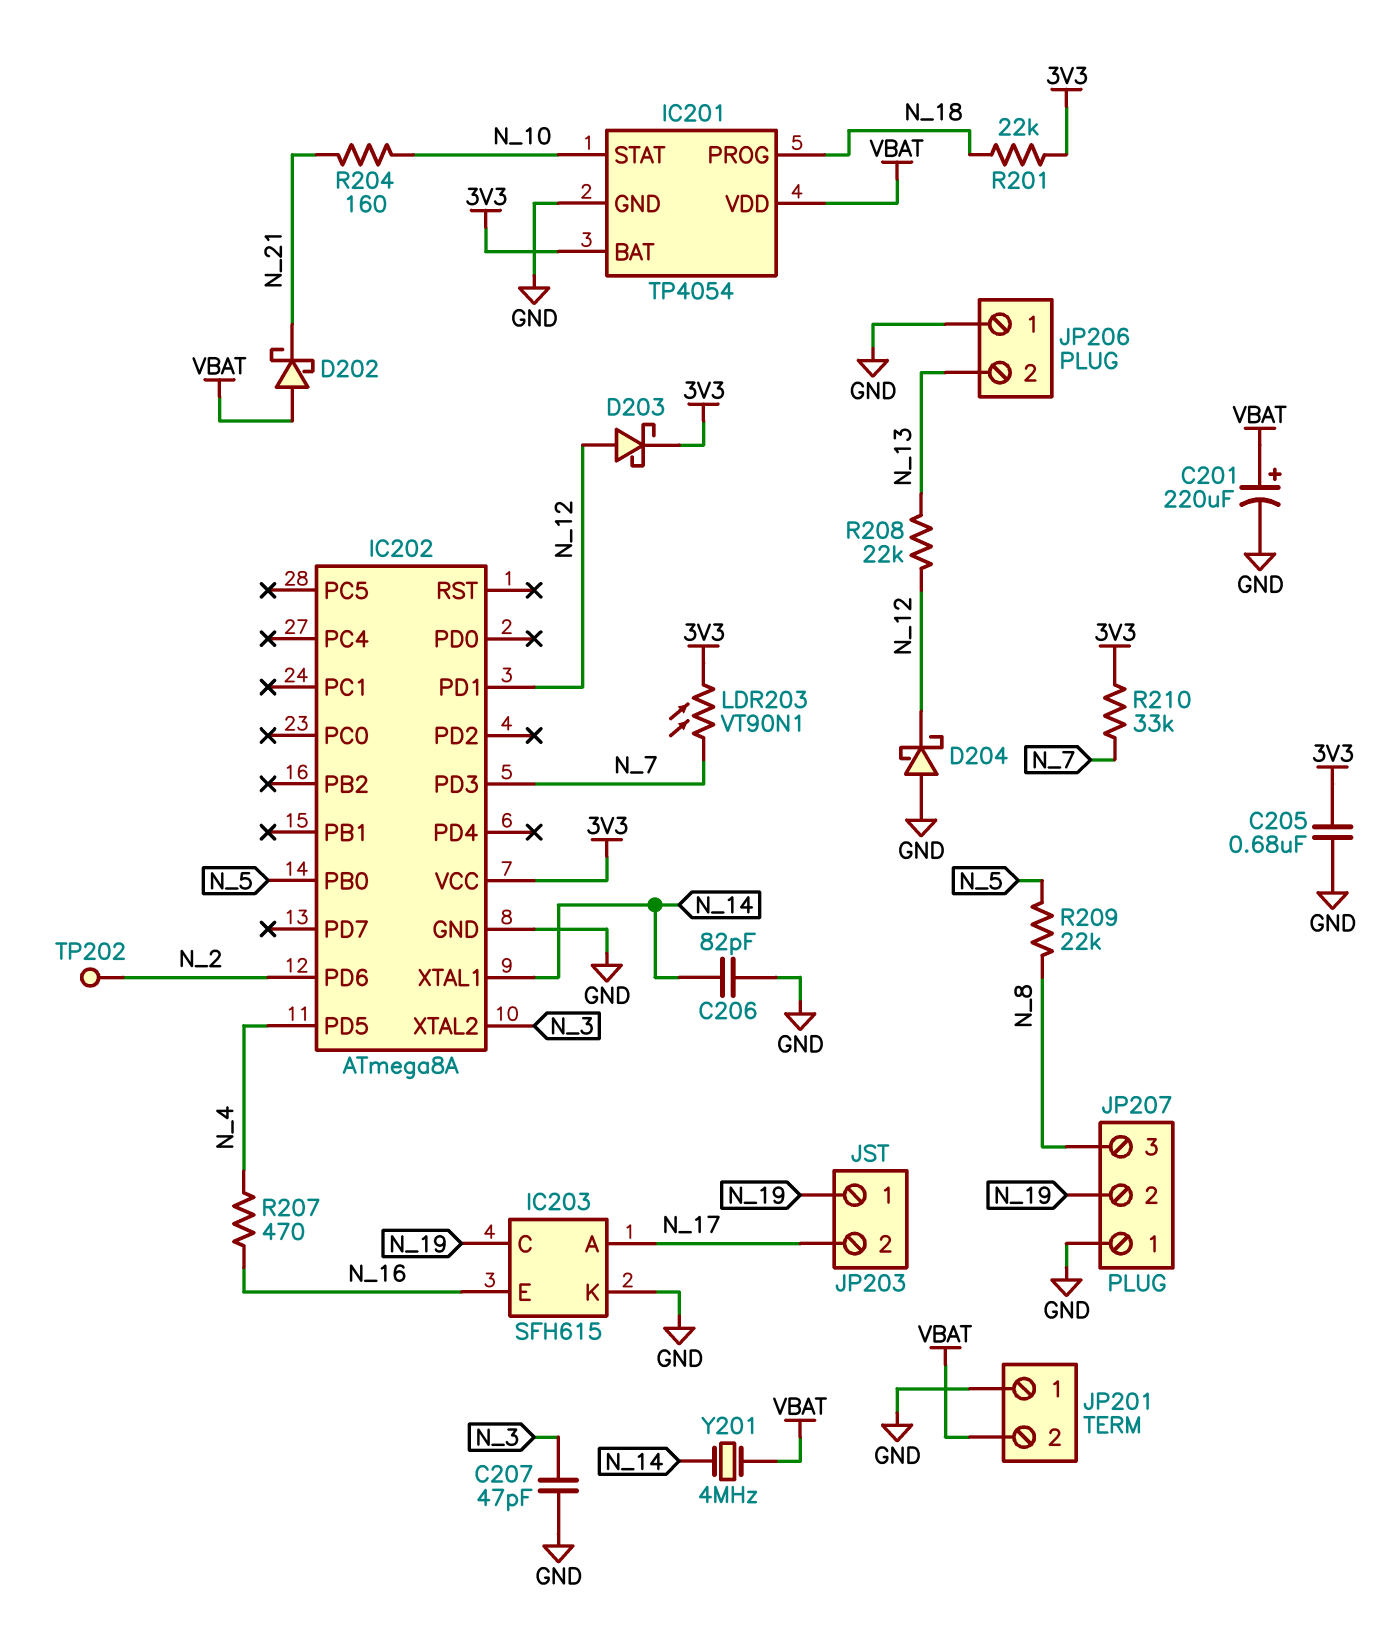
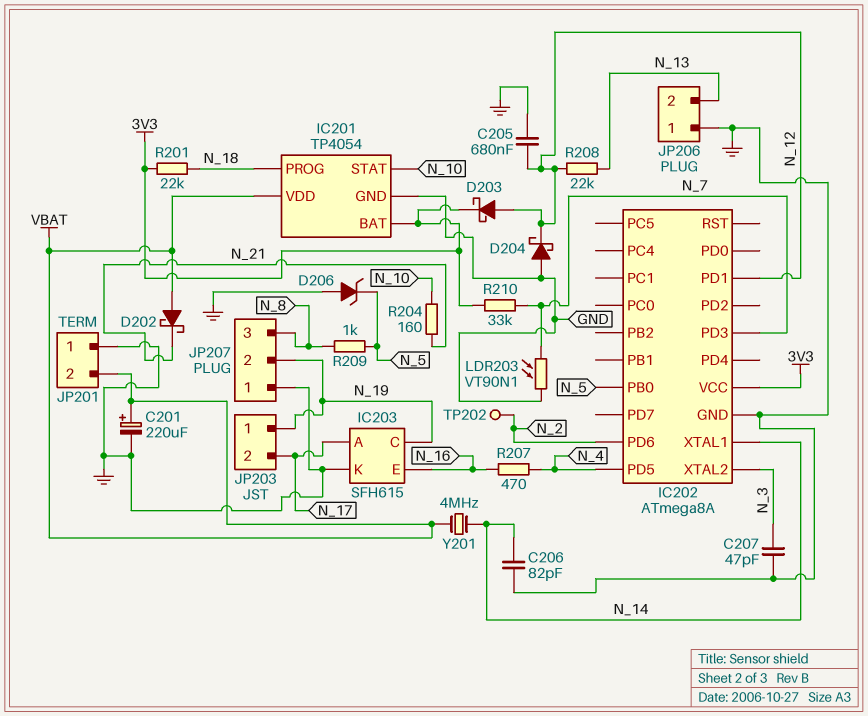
C205: 680nF (3V3, GND) -> 680nF (GND, N_12)
D206: none -> zener (A GND, K N_5)
LDR203: VT90N1 (3V3, N_7) -> VT90N1 (GND, N_7)
R209: 22k (N_5, N_8) -> 1k (N_5, N_8)

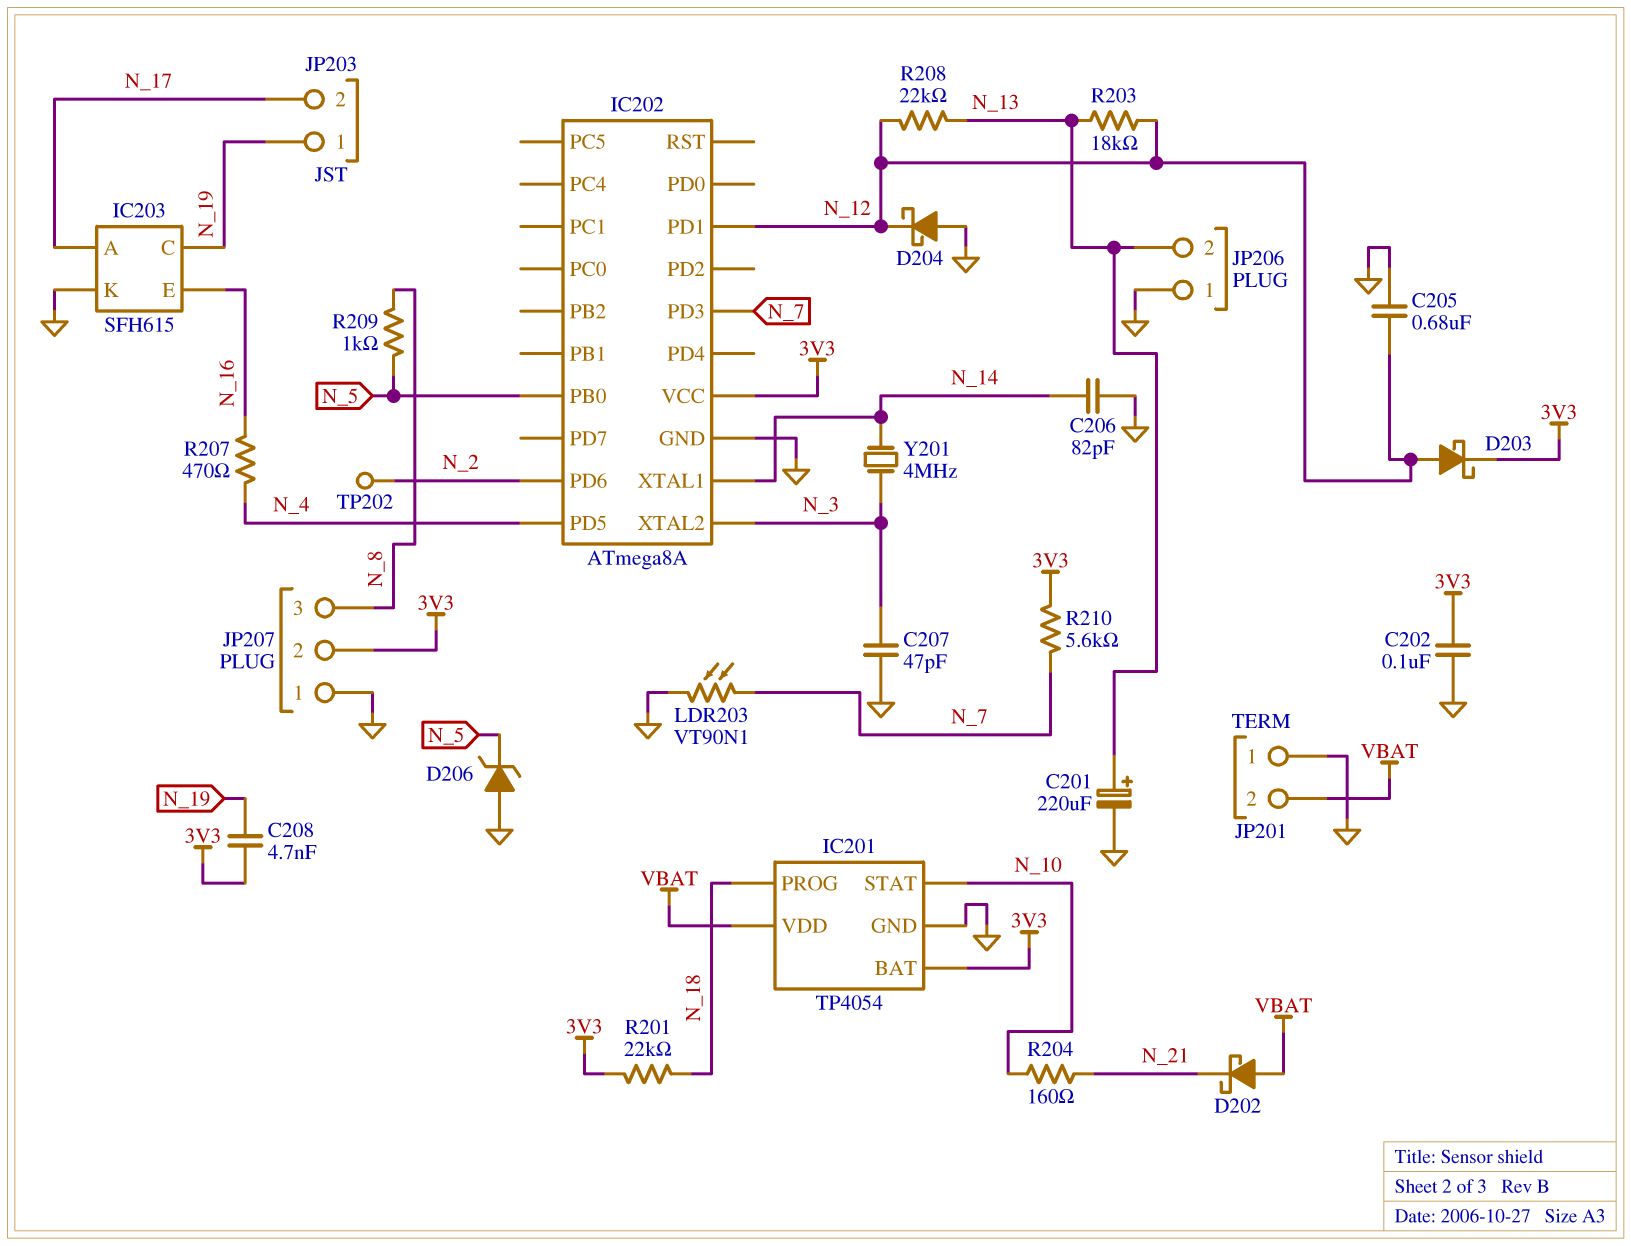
C201: 220uF (plus VBAT, minus GND) -> 220uF (plus N_13, minus GND)
C202: none -> 100nF (3V3, GND)
C208: none -> 4.7nF (3V3, N_19)
JP207 pin 2: N_19 -> 3V3
R203: none -> 18k (N_12, N_13)
R210: 33k (3V3, N_7) -> 5.6k (3V3, N_7)
Y201: 4MHz (N_14, VBAT) -> 4MHz (N_3, N_14)

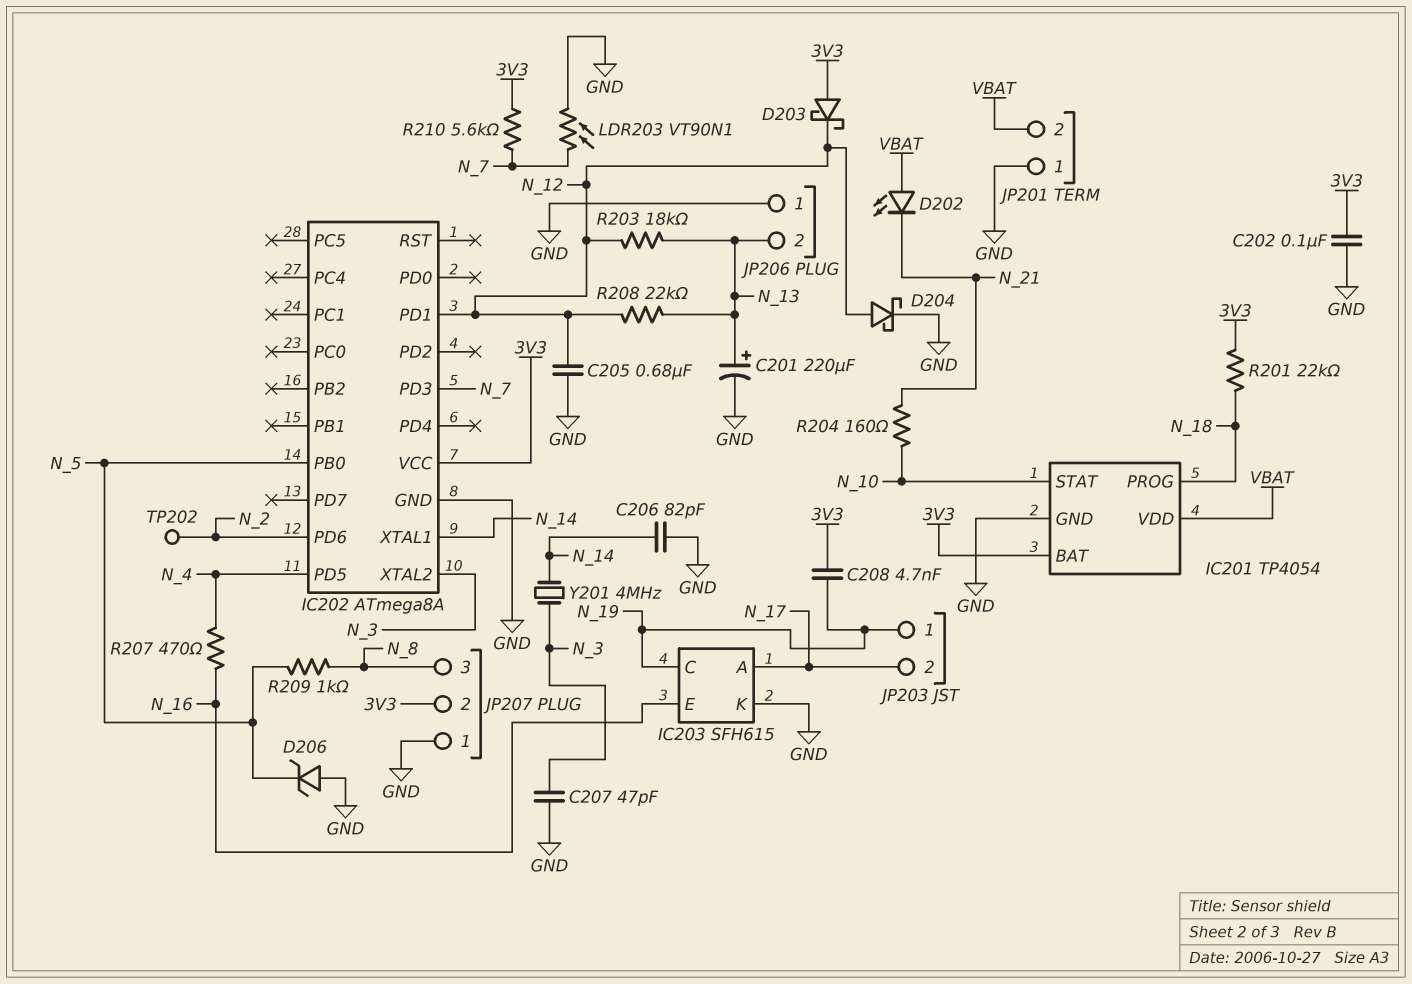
D202: schottky (A VBAT, K N_21) -> LED (A VBAT, K N_21)
D203: schottky (A N_12, K 3V3) -> schottky (A 3V3, K N_12)
D204: schottky (A GND, K N_12) -> schottky (A N_12, K GND)

